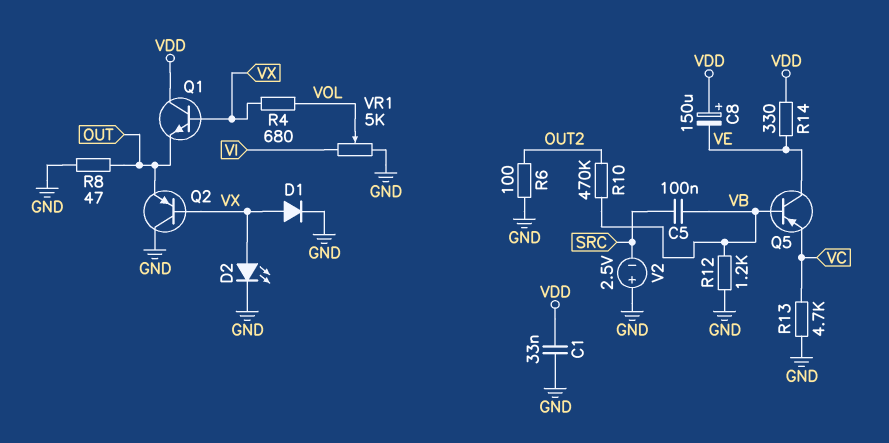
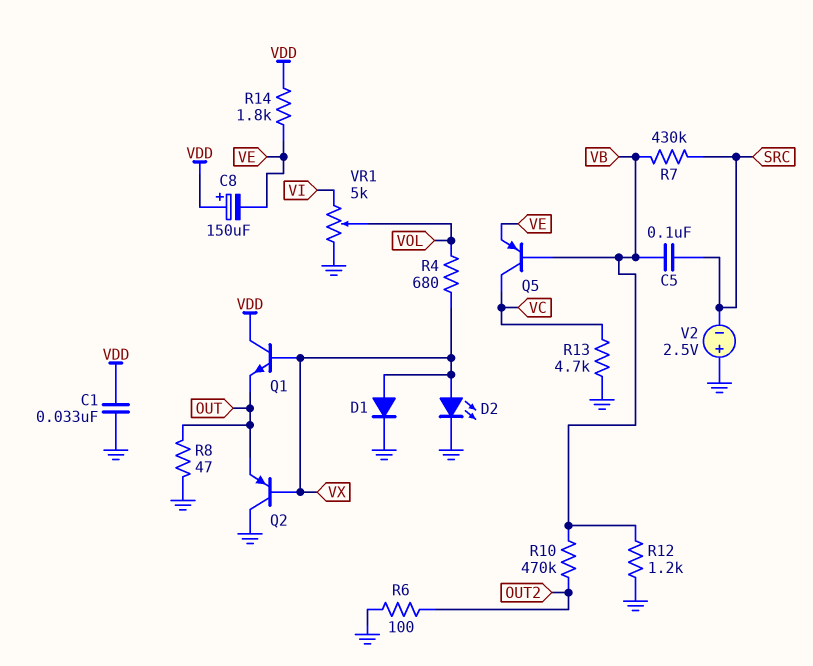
Q5: PNP (B VB, C VE, E VC) -> PNP (B VB, C VC, E VE)
R7: none -> 430k (SRC, VB)
R14: 330 (VDD, VE) -> 1.8k (VDD, VE)

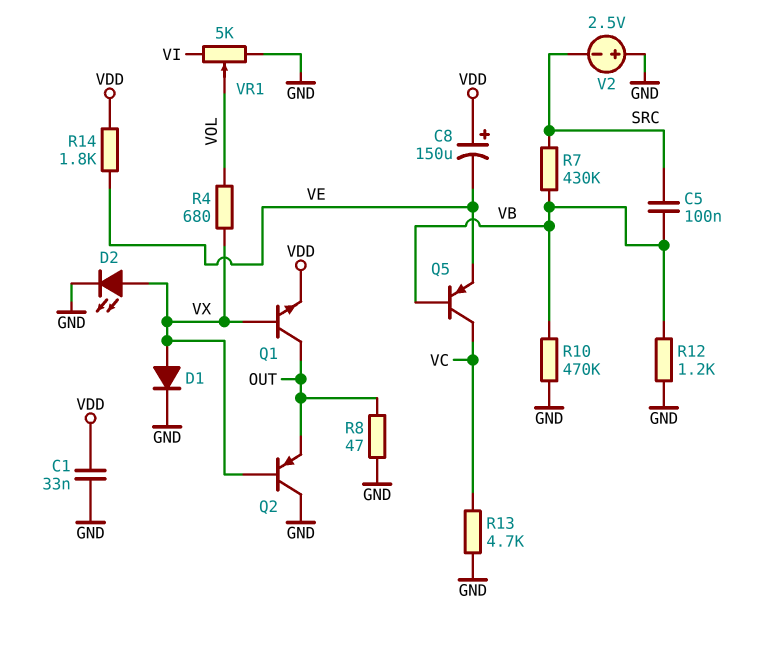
Q1: NPN (B VX, C VDD, E OUT) -> NPN (B VX, C OUT, E VDD)
R6: 100 (GND, OUT2) -> none
R10: 470k (OUT2, VB) -> 470k (GND, VB)

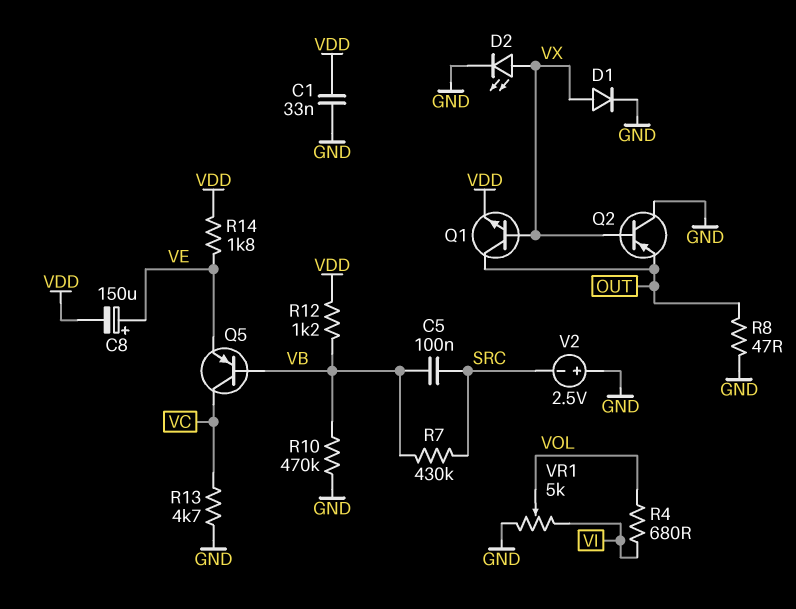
C8: 150uF (plus VDD, minus VE) -> 150uF (plus VE, minus VDD)
R4: 680 (VOL, VX) -> 680 (VI, VOL)
R12: 1.2k (GND, VB) -> 1.2k (VB, VDD)

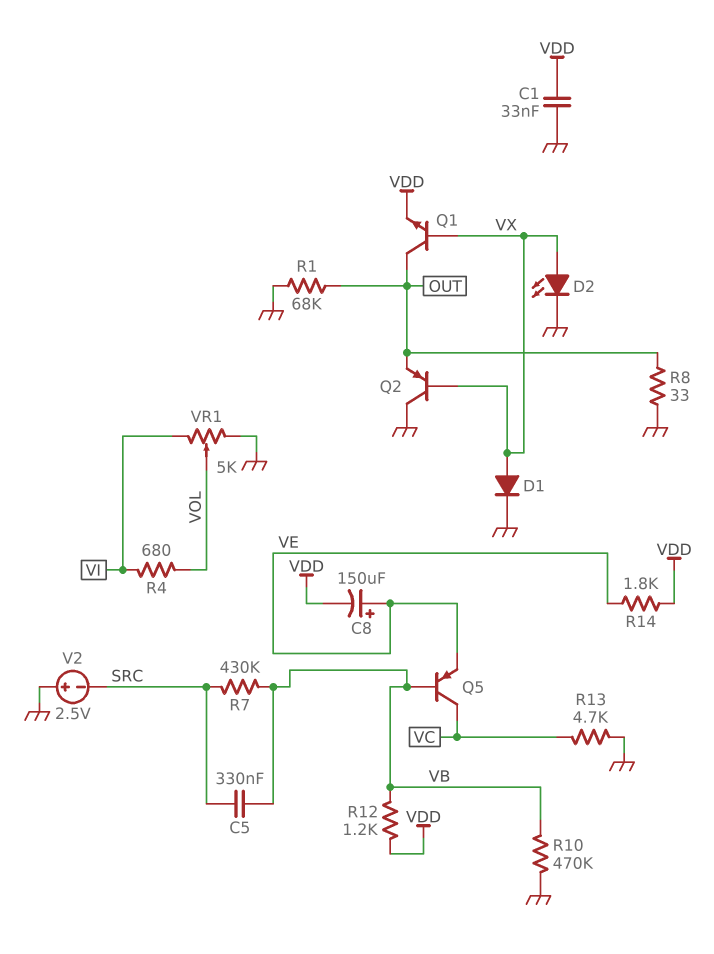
C5: 100nF (SRC, VB) -> 330nF (SRC, VB)
R1: none -> 68k (GND, OUT)
R8: 47 (GND, OUT) -> 33 (GND, OUT)

